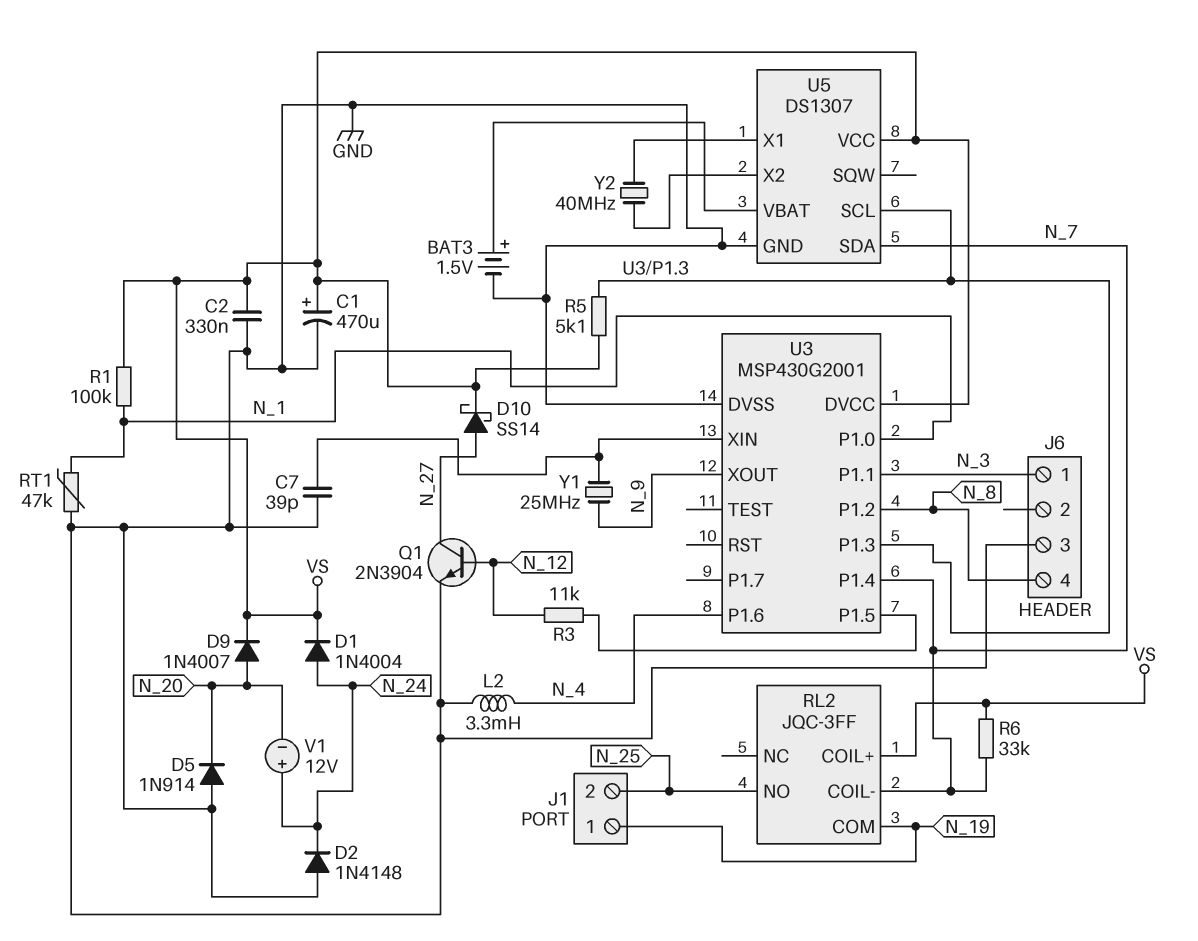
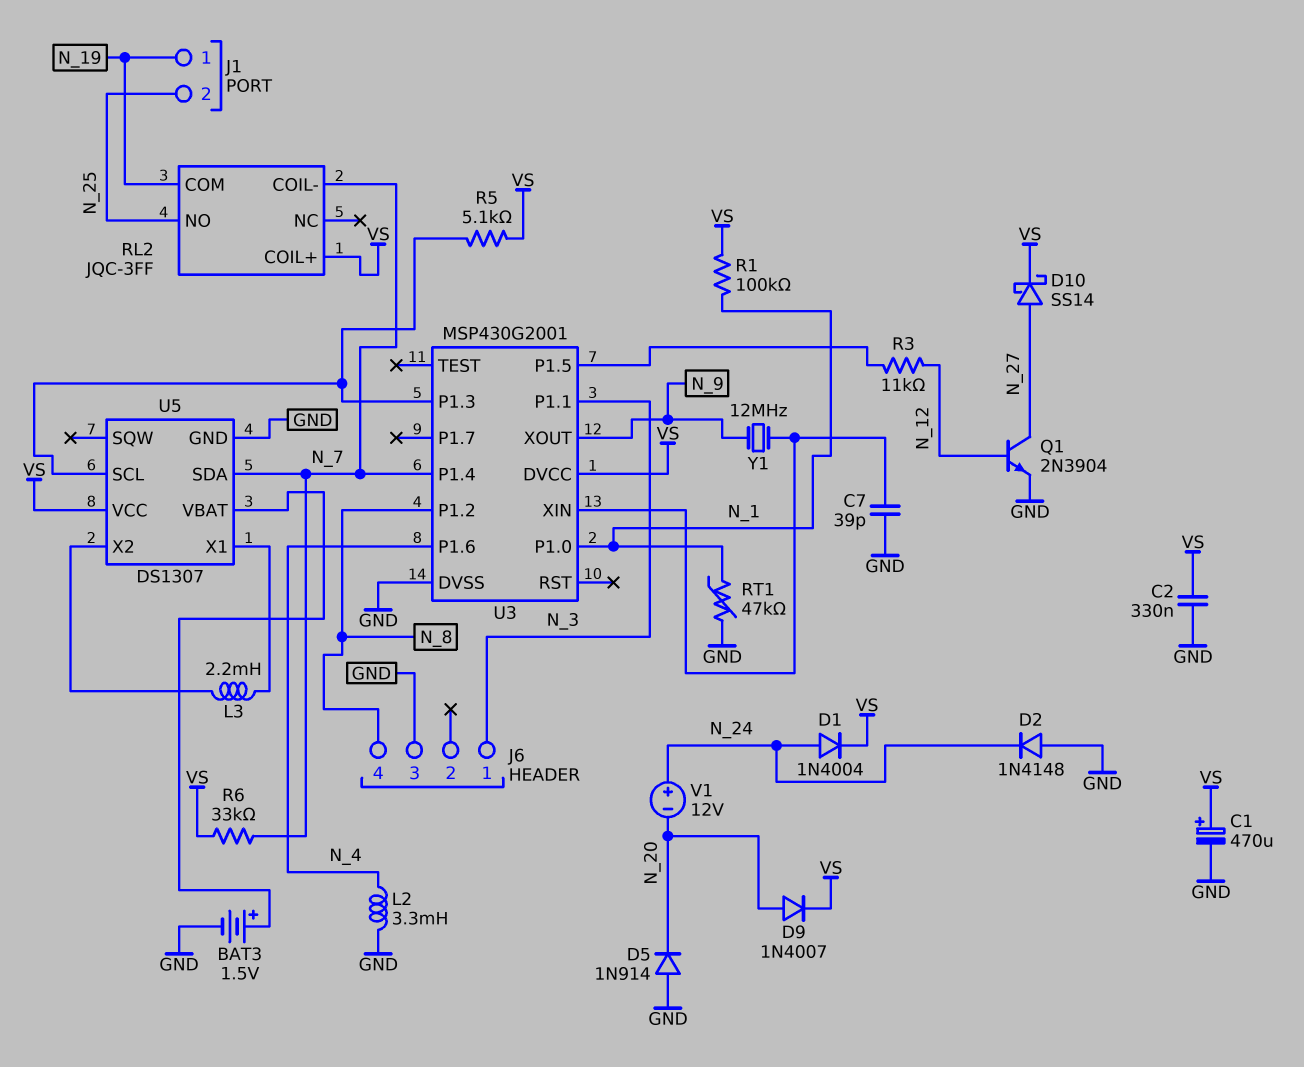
L3: none -> 2.2mH (U5/X1, U5/X2)
Y1: 25MHz (N_9, U3/XIN) -> 12MHz (N_9, U3/XIN)
Y2: 40MHz (U5/X1, U5/X2) -> none

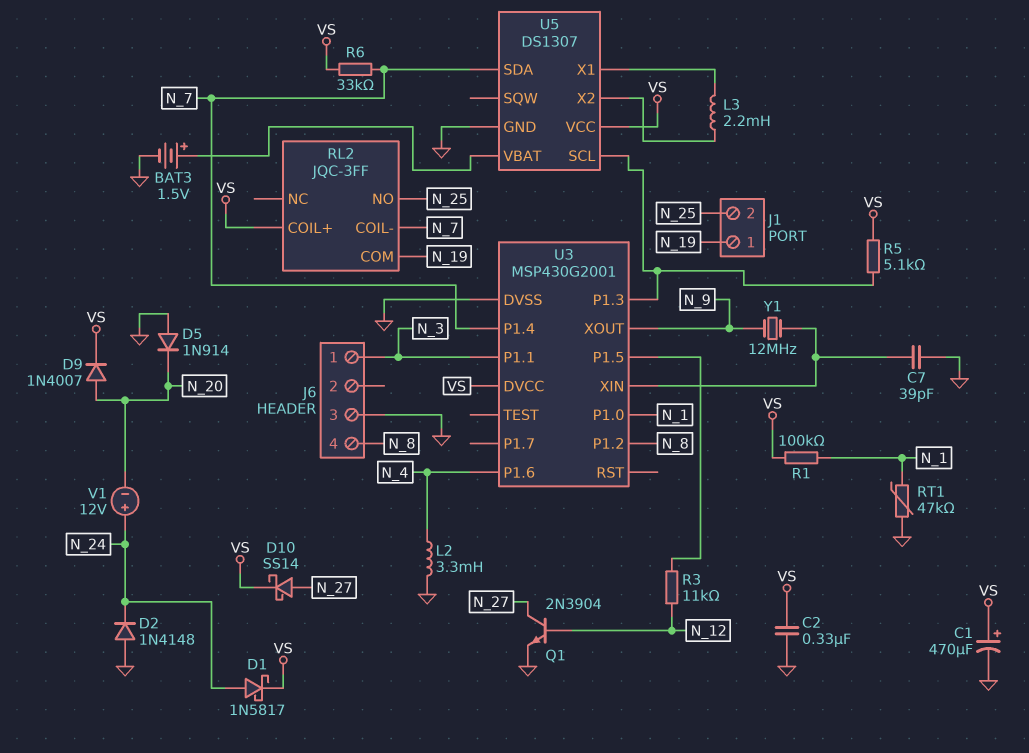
D1: diode 1N4004 (A N_24, K VS) -> schottky 1N5817 (A N_24, K VS)

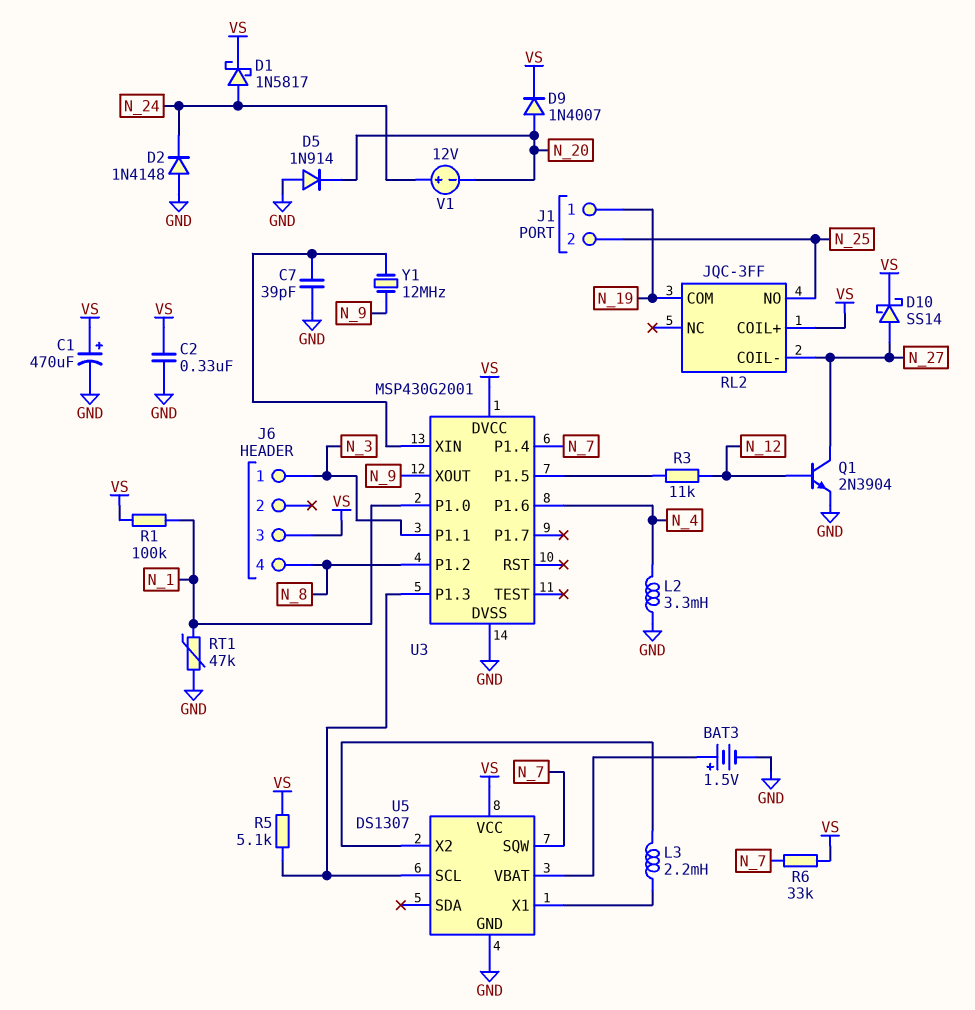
J6 pin 3: GND -> VS
RL2 pin COIL-: N_7 -> N_27
U5 pin SDA: N_7 -> none
U5 pin SQW: none -> N_7

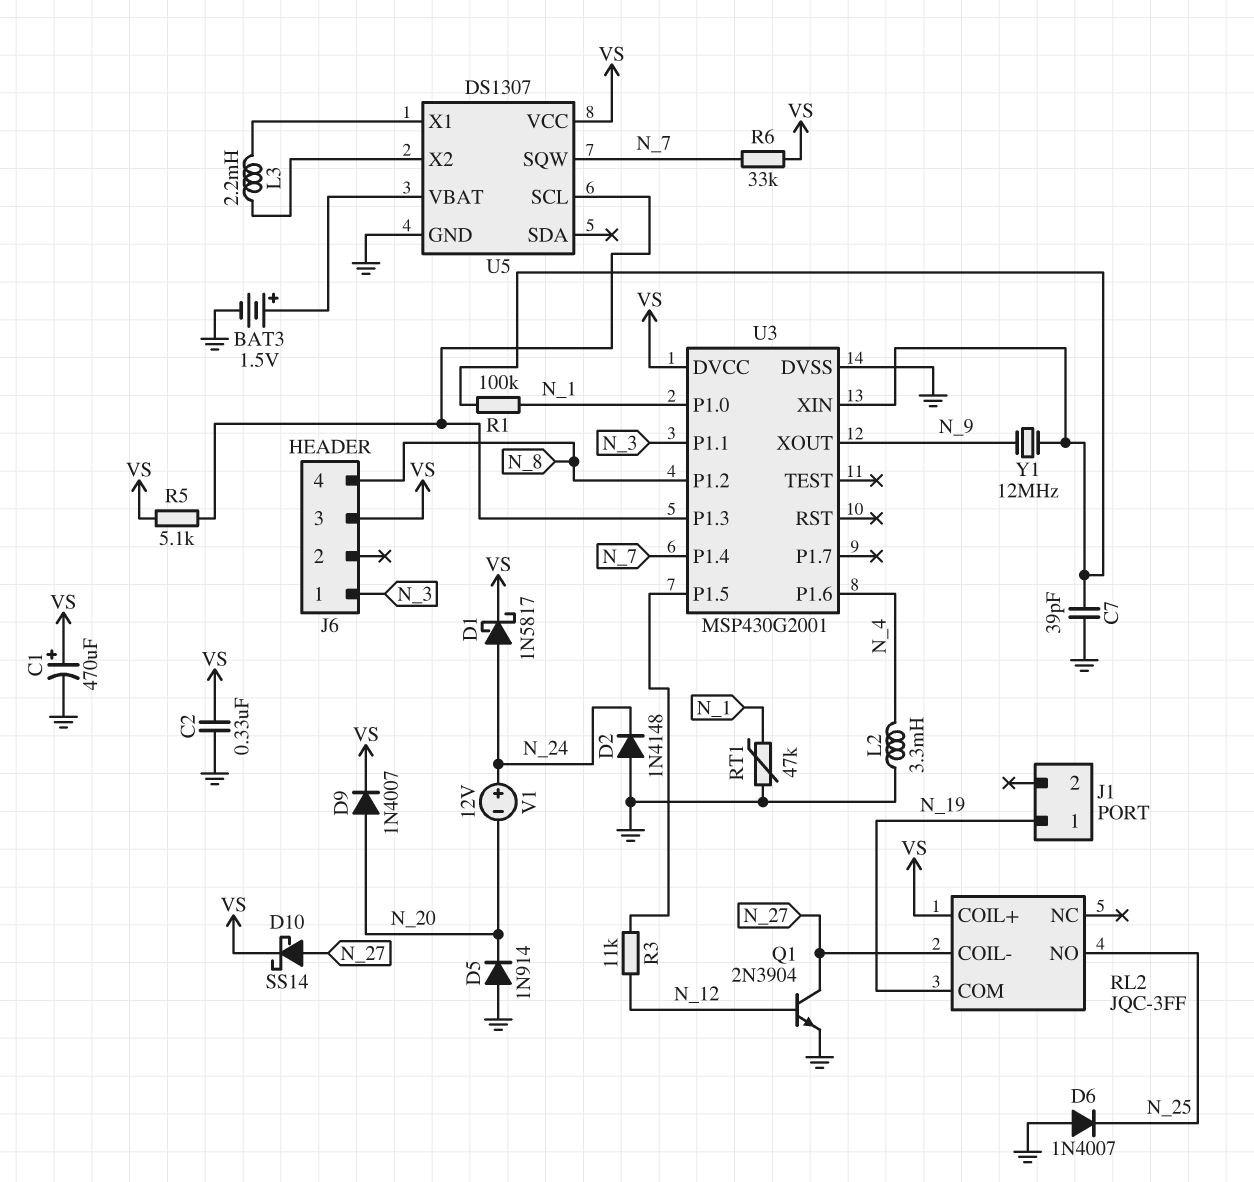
D6: none -> diode 1N4007 (A GND, K N_25)
J1 pin 2: N_25 -> none
R1: 100k (N_1, VS) -> 100k (N_1, U3/XIN)

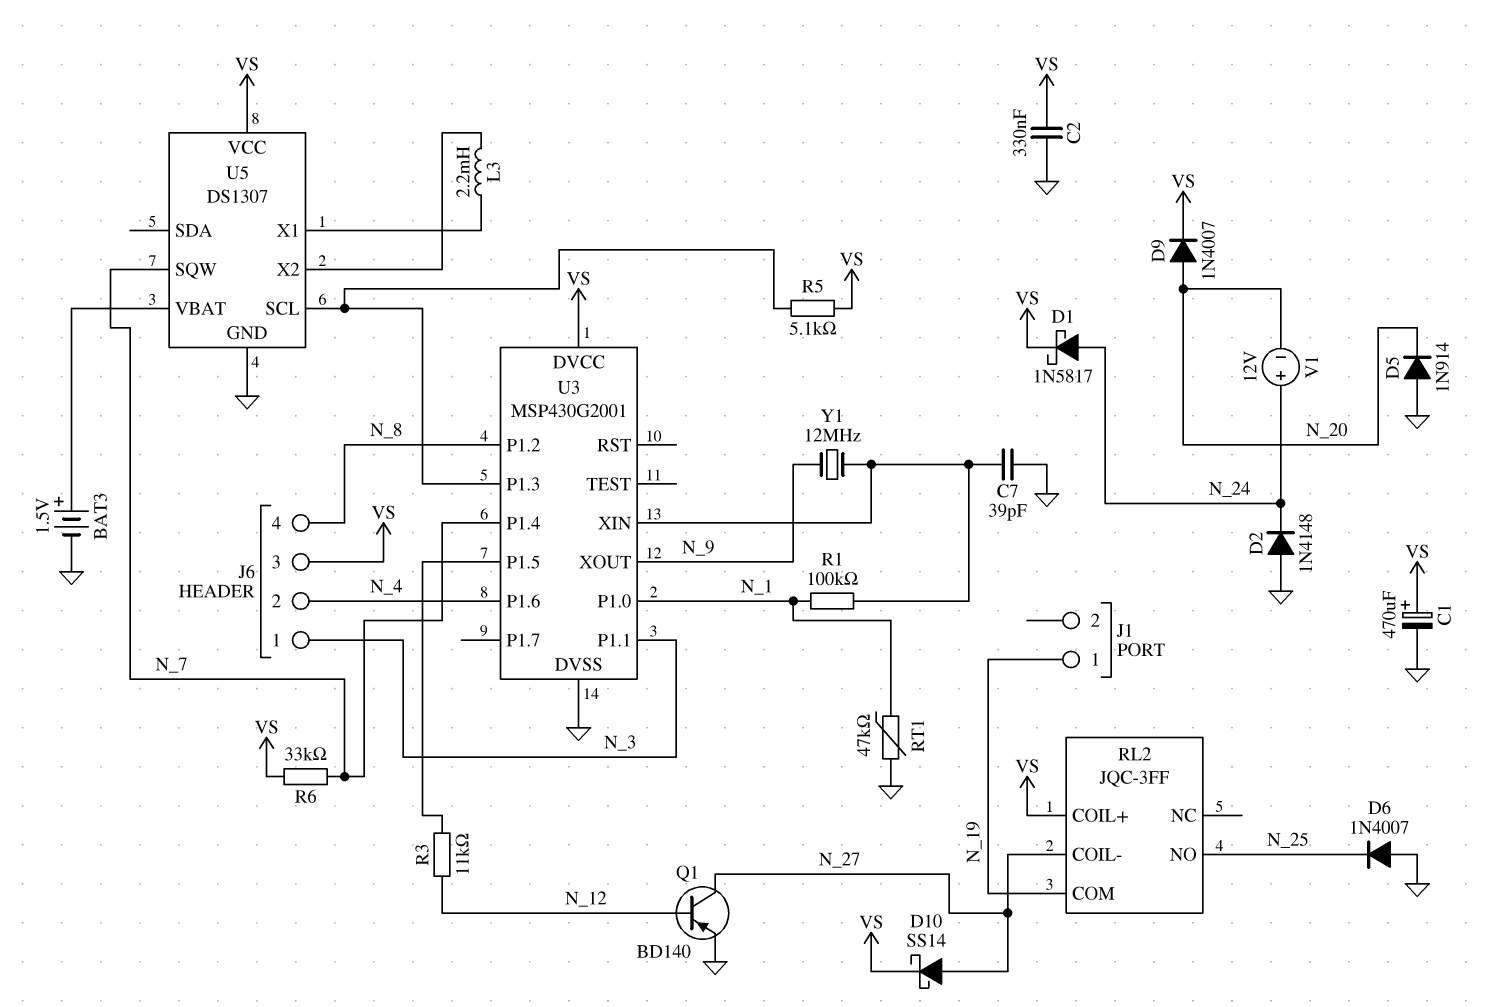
J6 pin 2: none -> N_4
L2: 3.3mH (GND, N_4) -> none
Q1: NPN 2N3904 (B N_12, C N_27, E GND) -> PNP BD140 (B N_12, C N_27, E GND)

